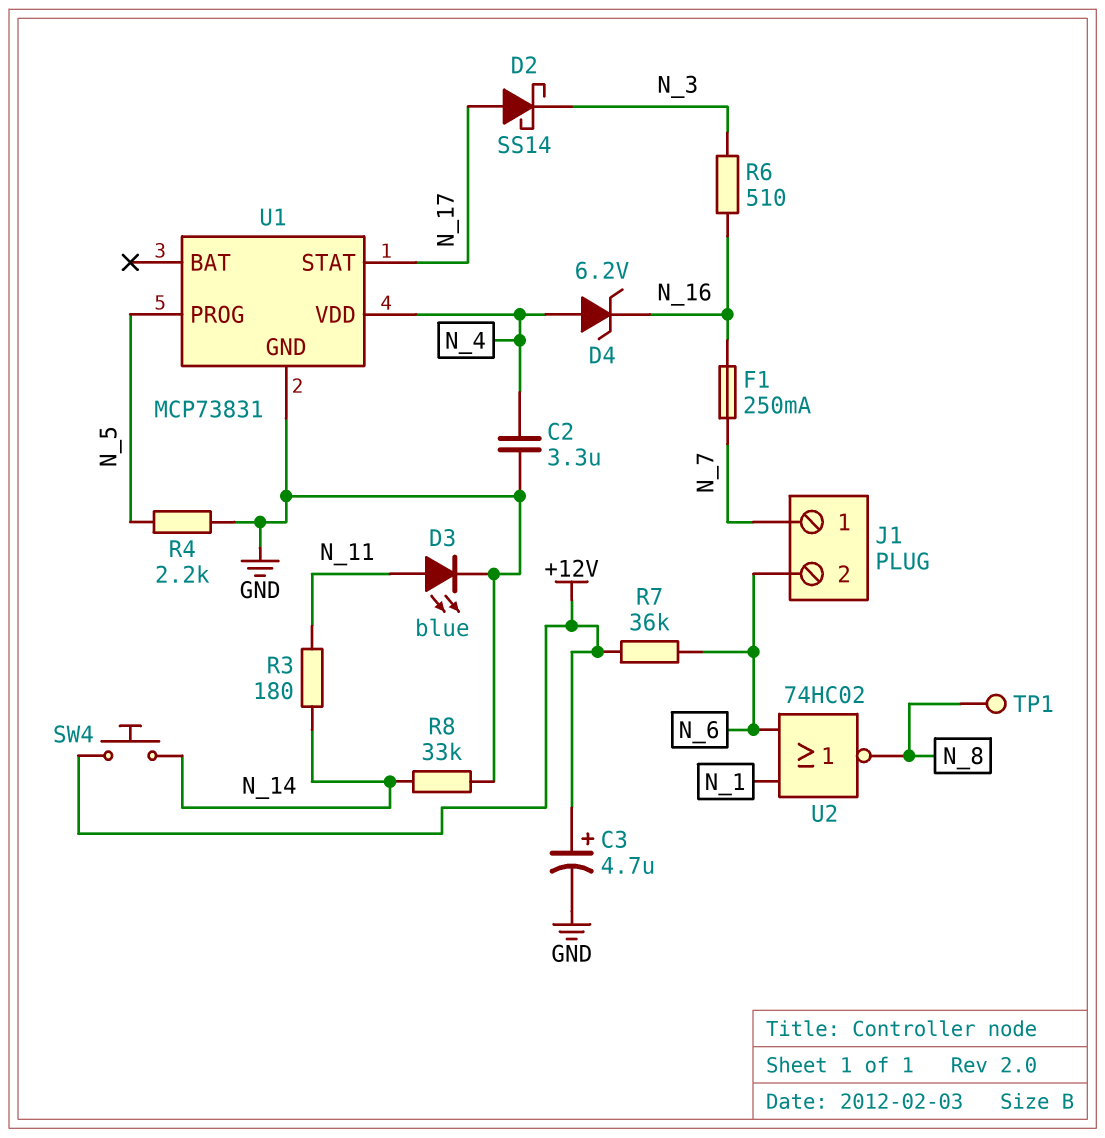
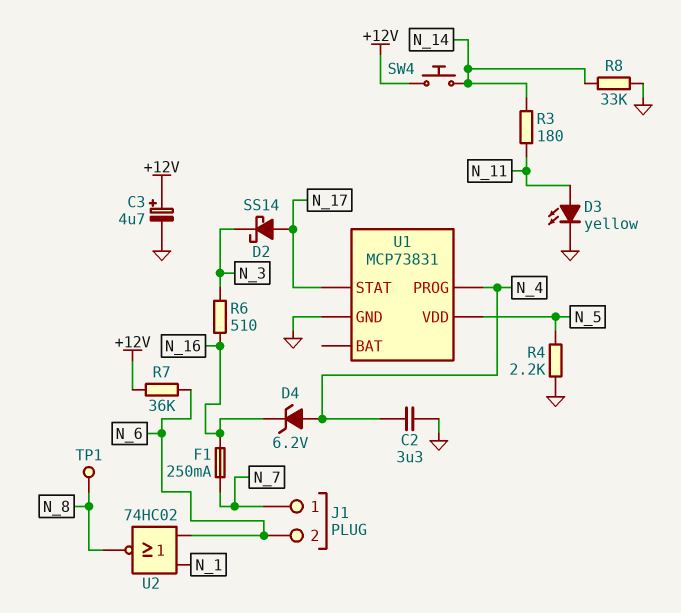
D3: LED blue (A N_11, K GND) -> LED yellow (A N_11, K GND)
U1 pin PROG: N_5 -> N_4
U1 pin VDD: N_4 -> N_5

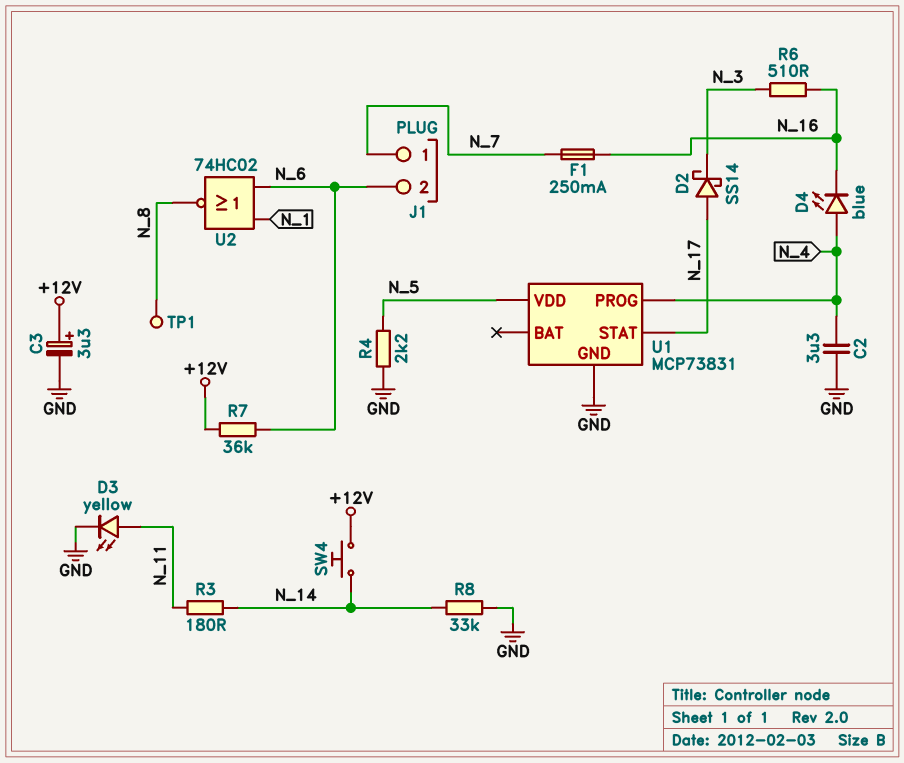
C3: 4.7uF (plus +12V, minus GND) -> 3.3uF (plus +12V, minus GND)
D4: zener 6.2V (A N_4, K N_16) -> LED blue (A N_4, K N_16)

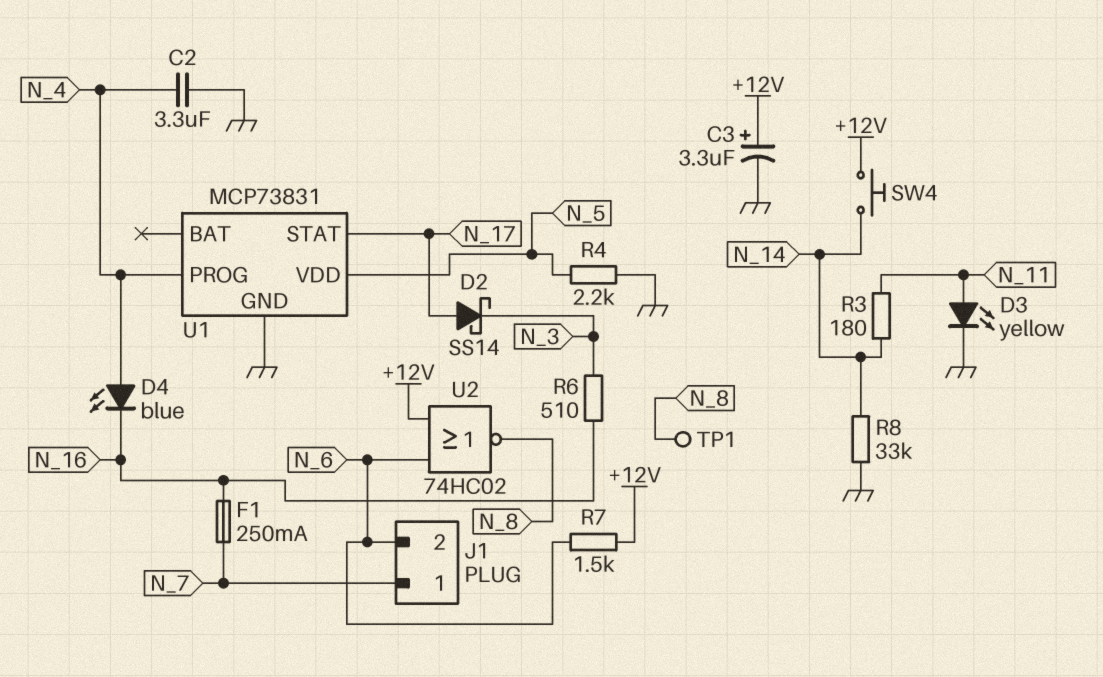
R7: 36k (+12V, N_6) -> 1.5k (+12V, N_6)
U2: NOR 74HC02 (in N_1, in N_6, out N_8) -> NOR 74HC02 (in +12V, in N_6, out N_8)

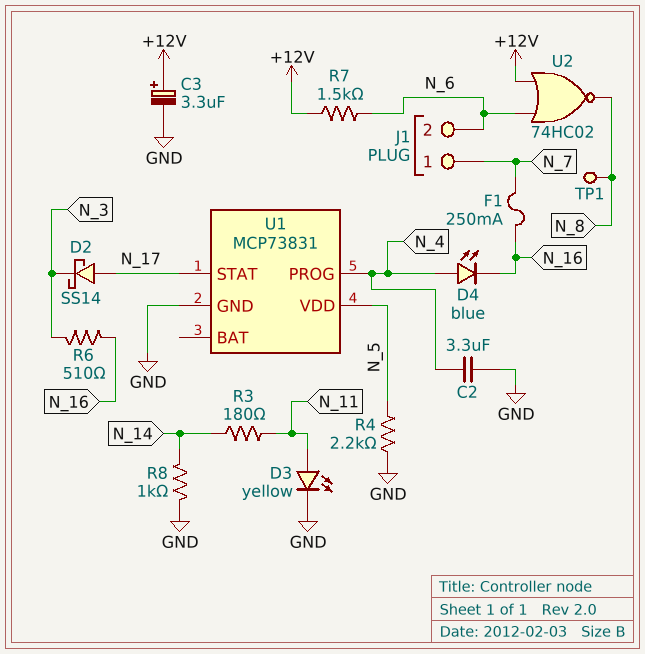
R8: 33k (GND, N_14) -> 1k (GND, N_14)
SW4: button (+12V, N_14) -> none

